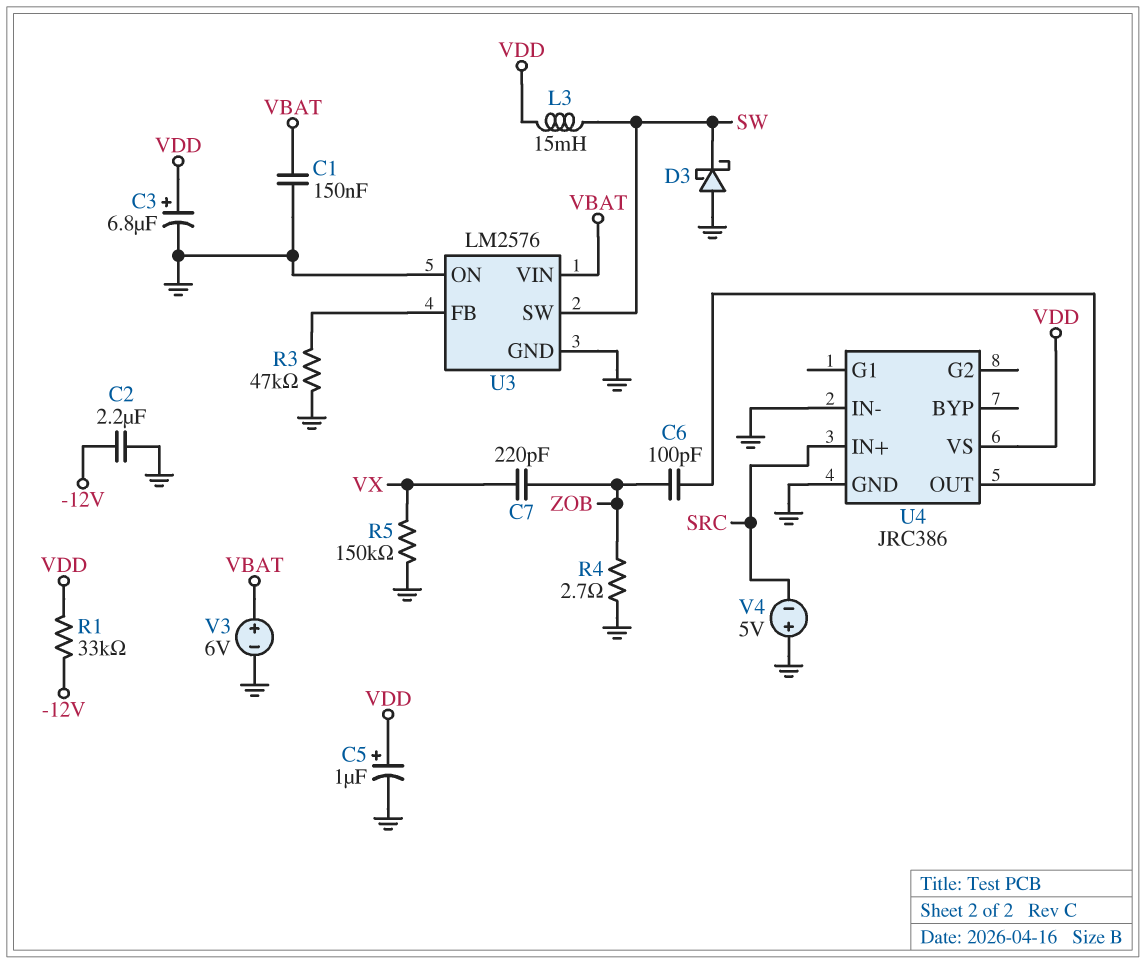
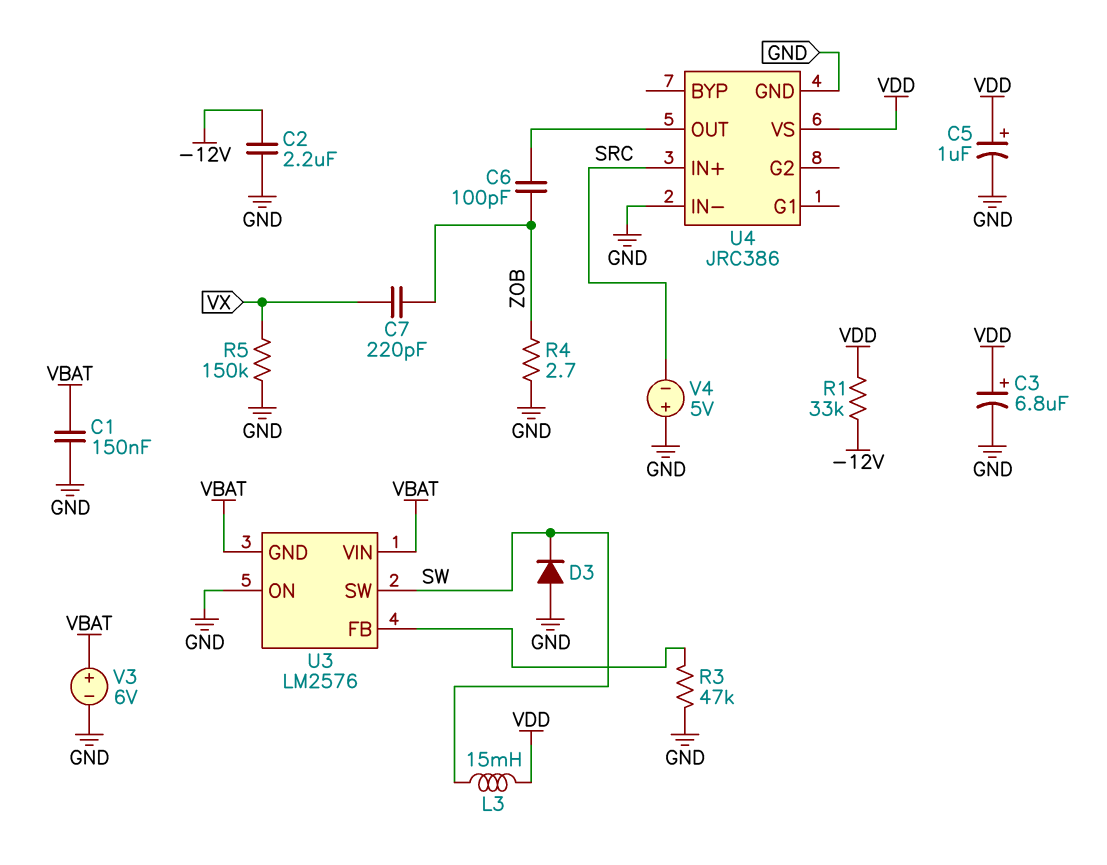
D3: schottky (A GND, K SW) -> diode (A GND, K SW)
U3 pin GND: GND -> VBAT

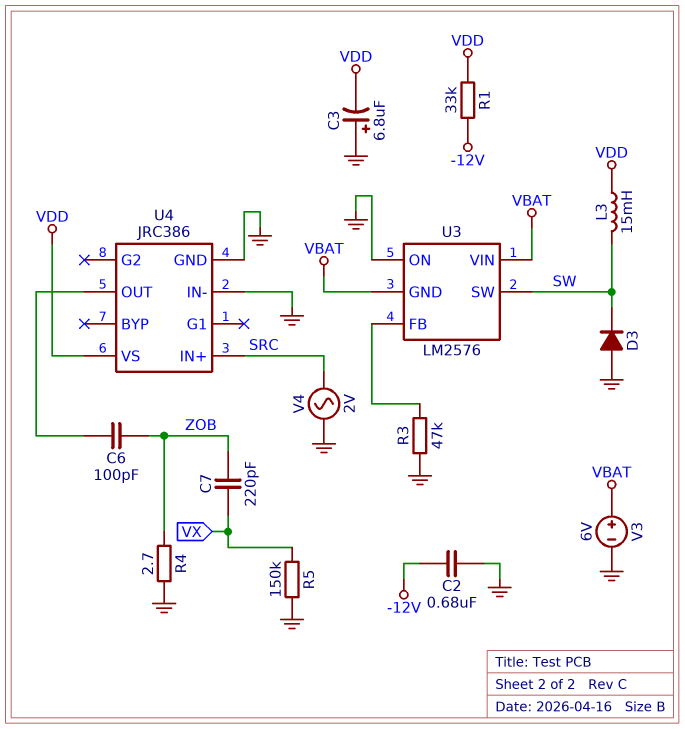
C1: 150nF (GND, VBAT) -> none
C2: 2.2uF (-12V, GND) -> 680nF (-12V, GND)
C3: 6.8uF (plus VDD, minus GND) -> 6.8uF (plus GND, minus VDD)
C5: 1uF (plus VDD, minus GND) -> none
V4: 5V (plus GND, minus SRC) -> AC 2V (GND, SRC)

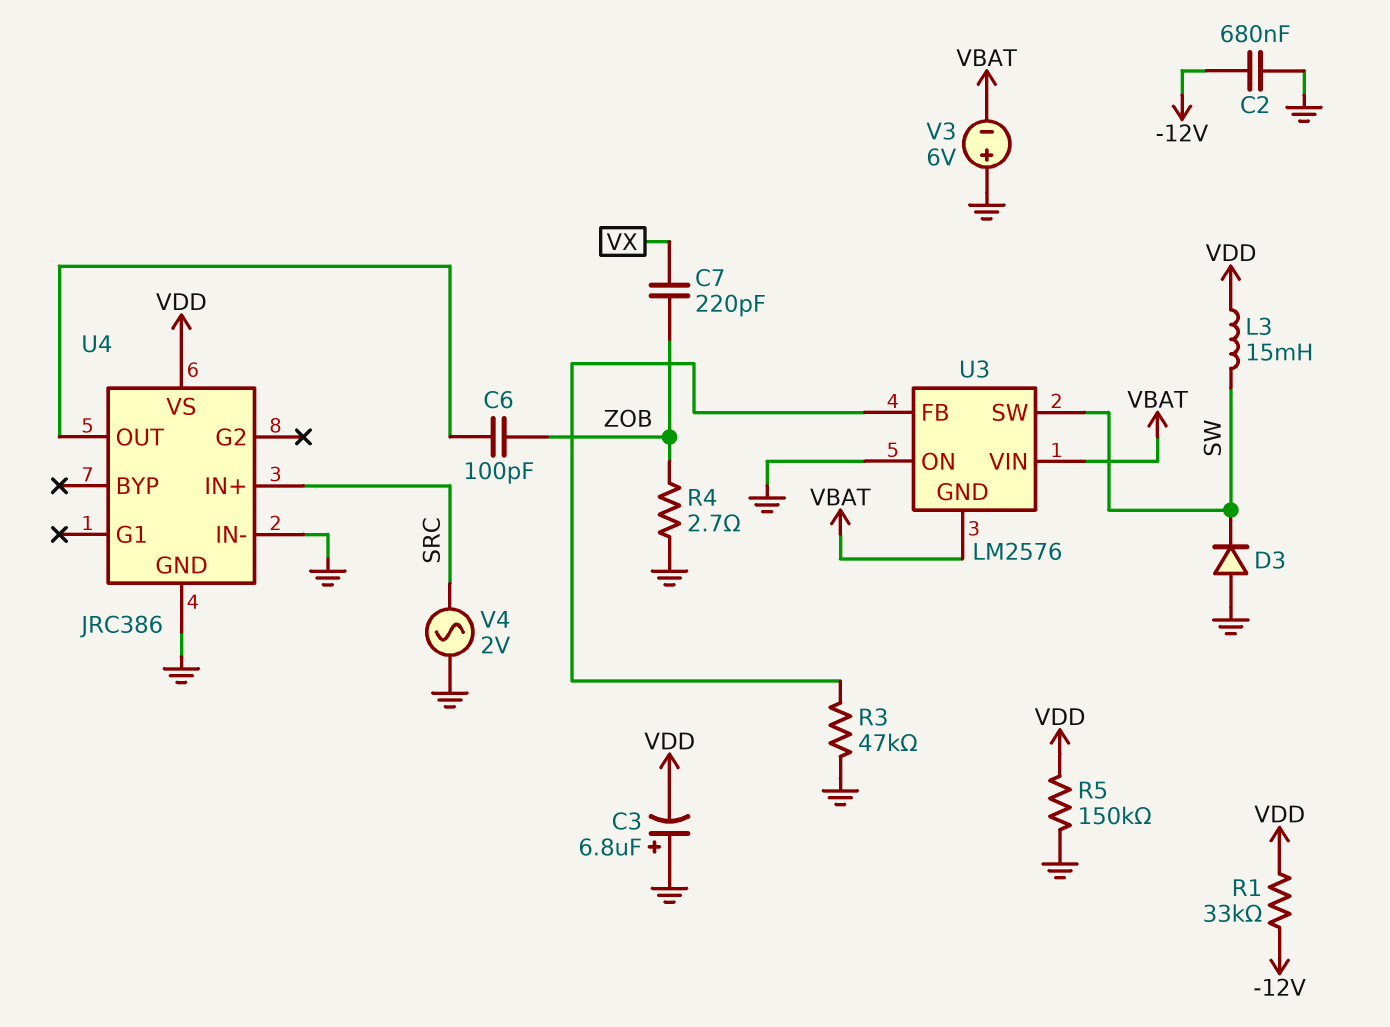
R5: 150k (GND, VX) -> 150k (GND, VDD)
V3: 6V (plus VBAT, minus GND) -> 6V (plus GND, minus VBAT)

